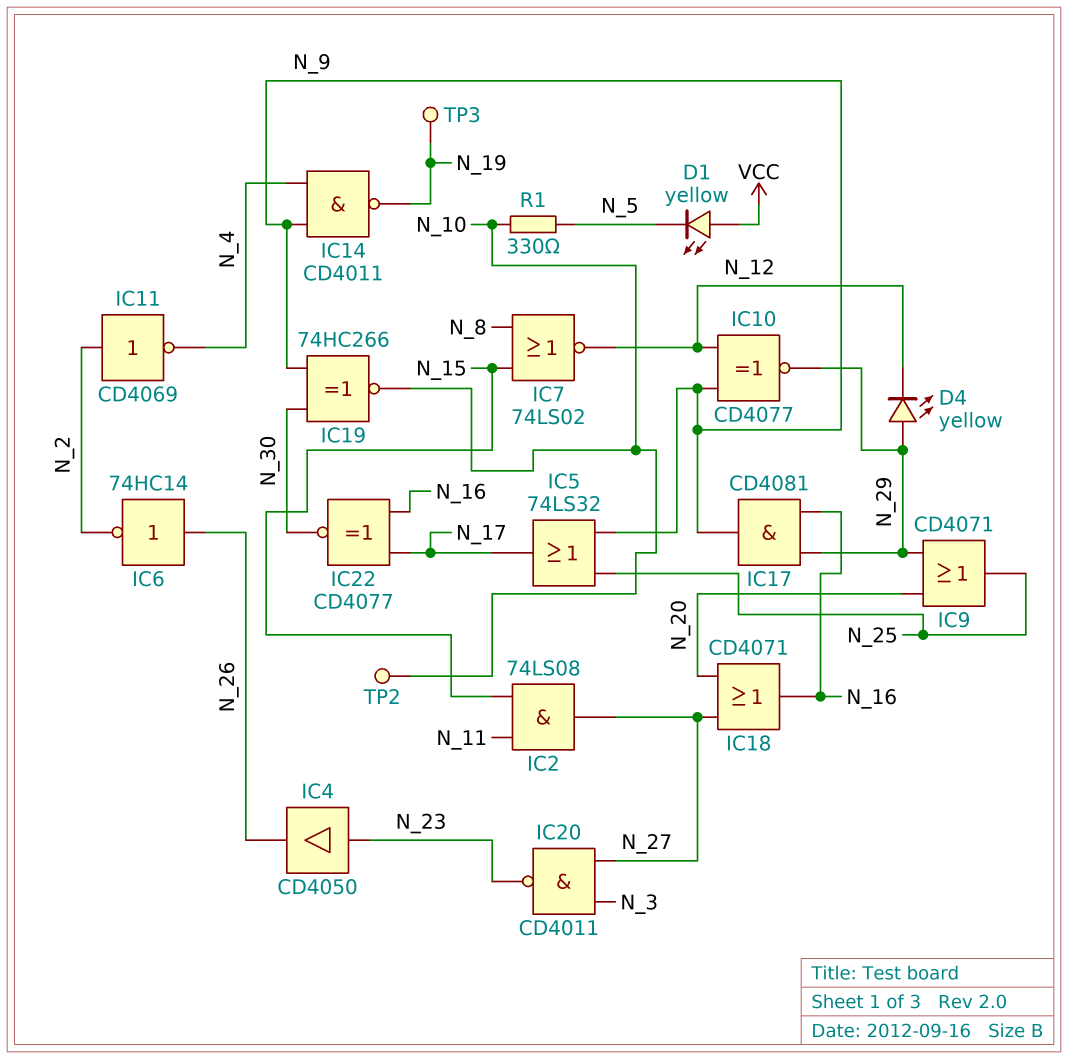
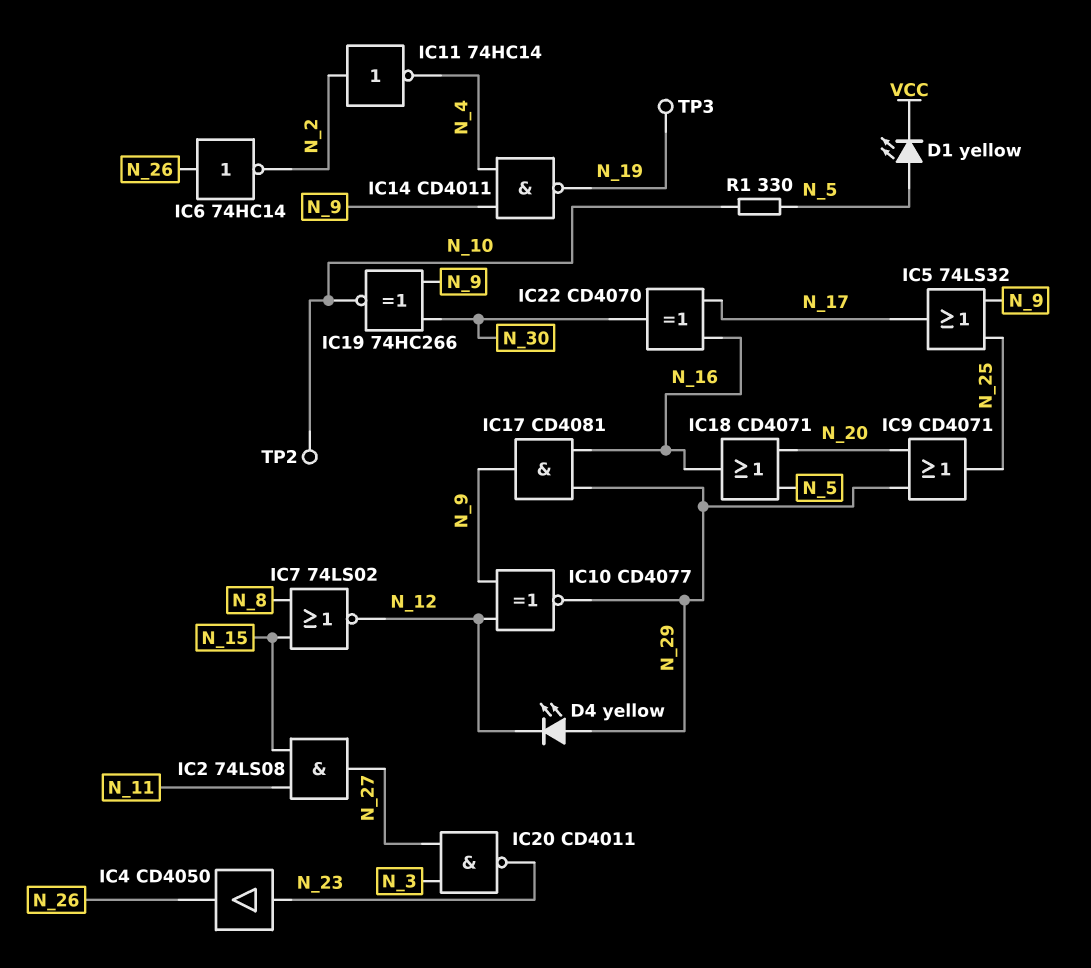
D1: LED yellow (A VCC, K N_5) -> LED yellow (A N_5, K VCC)
IC11: NOT CD4069 (in N_2, out N_4) -> NOT 74HC14 (in N_2, out N_4)
IC18: OR CD4071 (in N_20, in N_27, out N_16) -> OR CD4071 (in N_5, in N_20, out N_16)
IC22: XNOR CD4077 (in N_16, in N_17, out N_30) -> XOR CD4070 (in N_16, in N_17, out N_30)

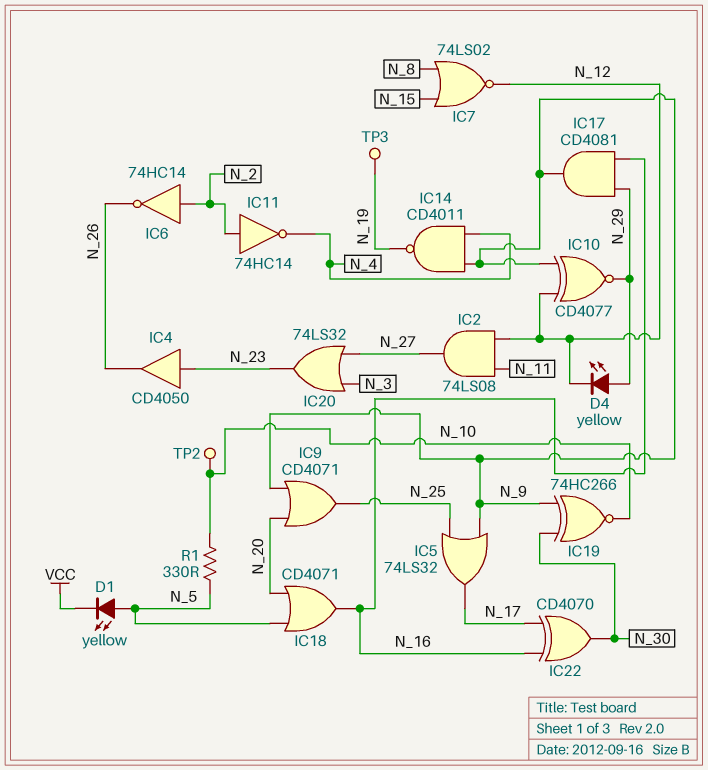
IC2: AND 74LS08 (in N_11, in N_15, out N_27) -> AND 74LS08 (in N_11, in N_12, out N_27)
IC6: NOT 74HC14 (in N_26, out N_2) -> NOT 74HC14 (in N_2, out N_26)
IC9: OR CD4071 (in N_20, in N_29, out N_25) -> OR CD4071 (in N_9, in N_20, out N_25)
IC20: NAND CD4011 (in N_3, in N_27, out N_23) -> OR 74LS32 (in N_3, in N_27, out N_23)

